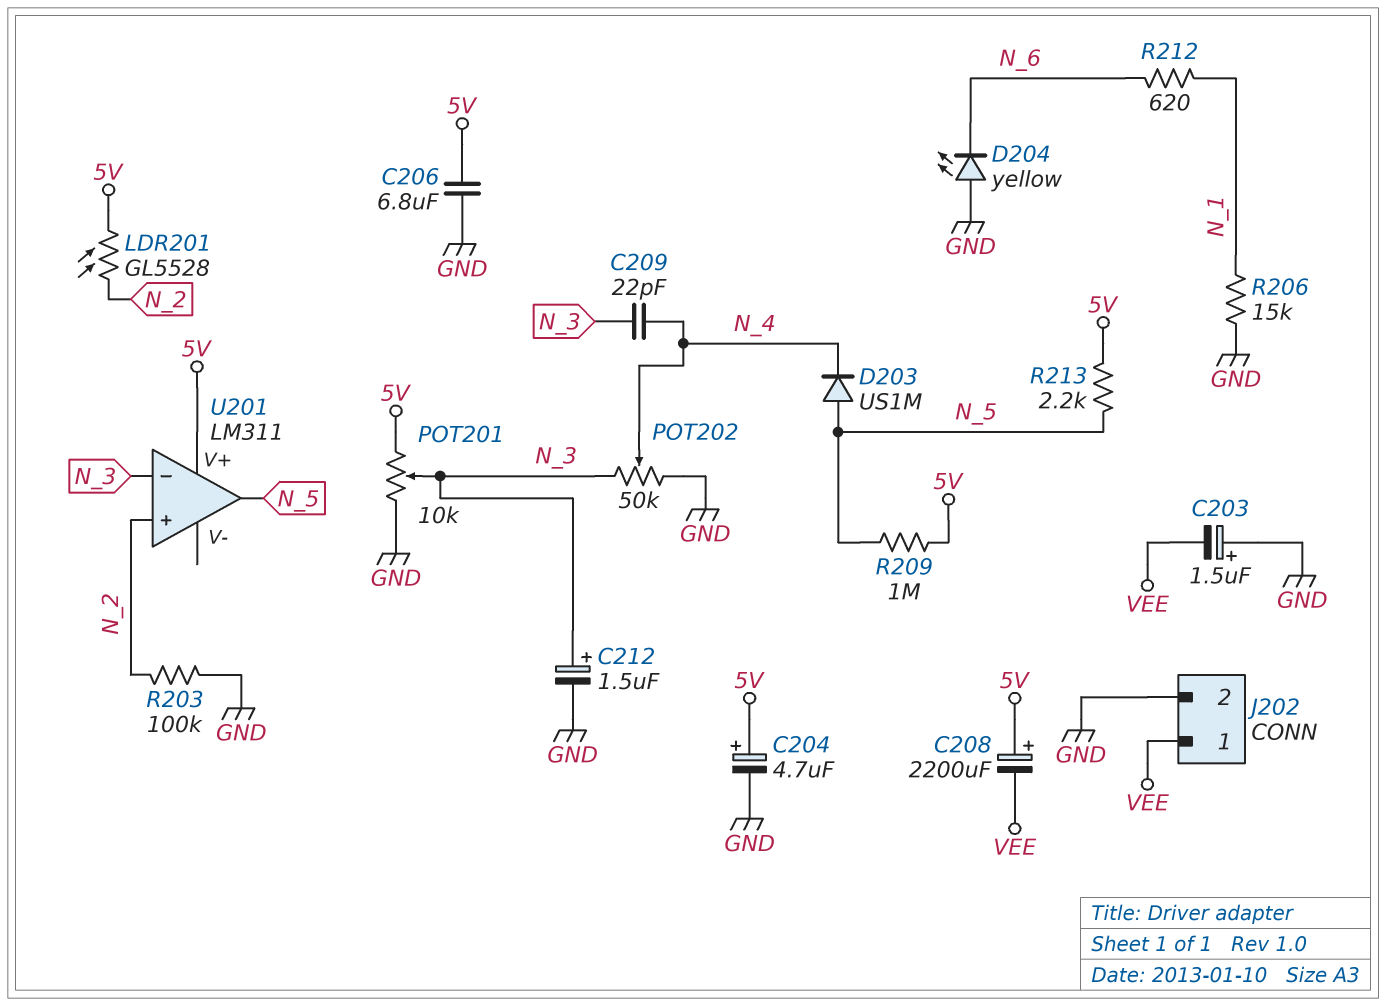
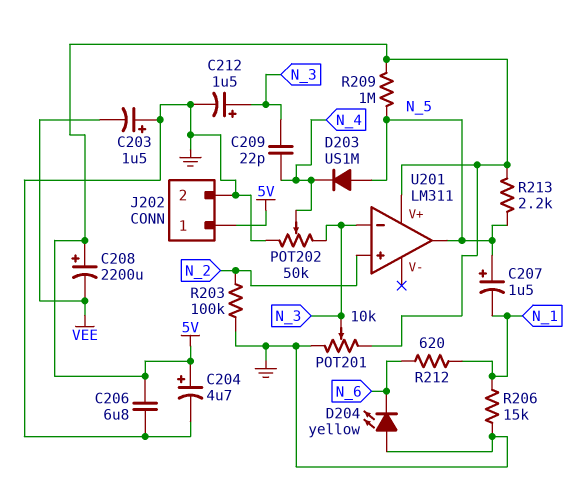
C207: none -> 1.5uF (plus N_5, minus N_1)
J202 pin 1: VEE -> 5V
LDR201: GL5528 (5V, N_2) -> none

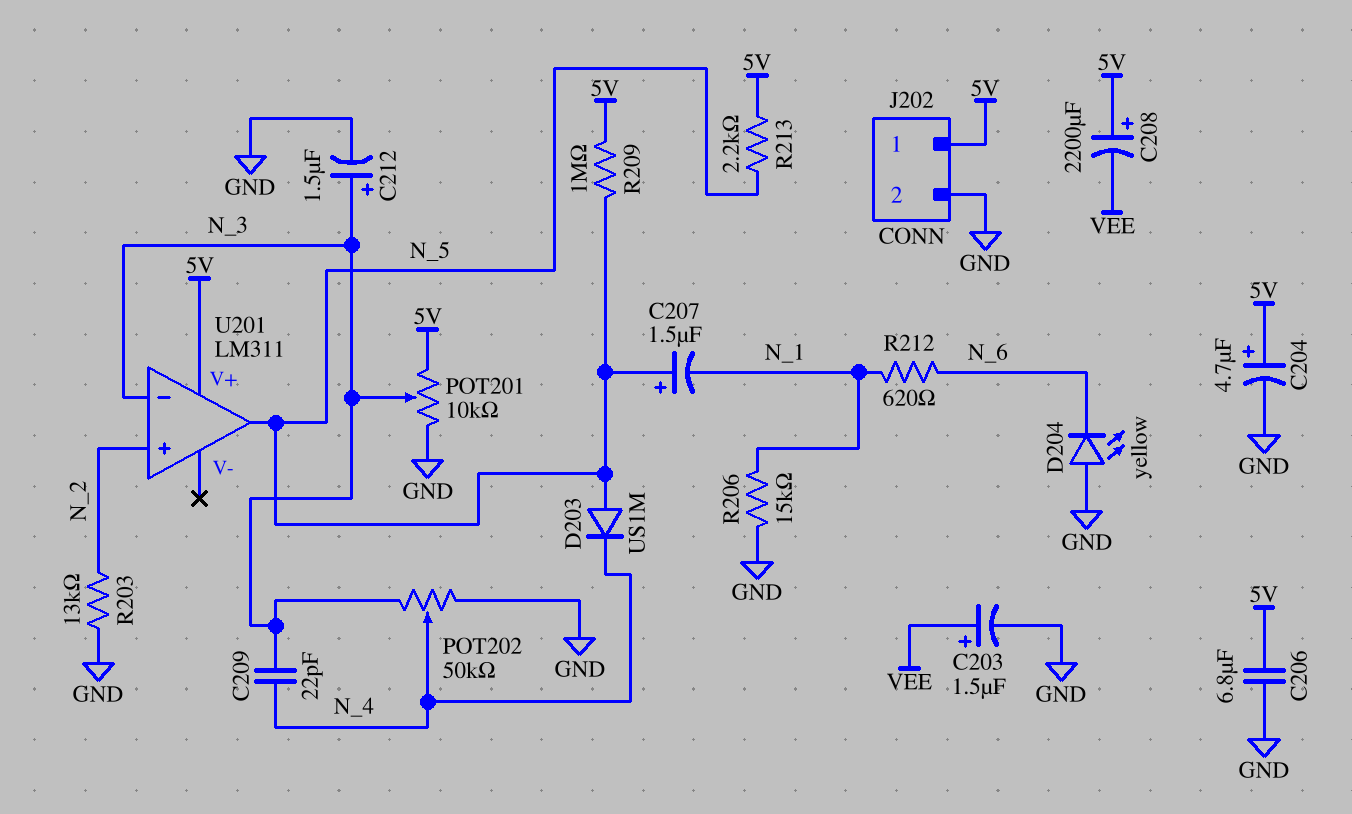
C203: 1.5uF (plus GND, minus VEE) -> 1.5uF (plus VEE, minus GND)
R203: 100k (GND, N_2) -> 13k (GND, N_2)

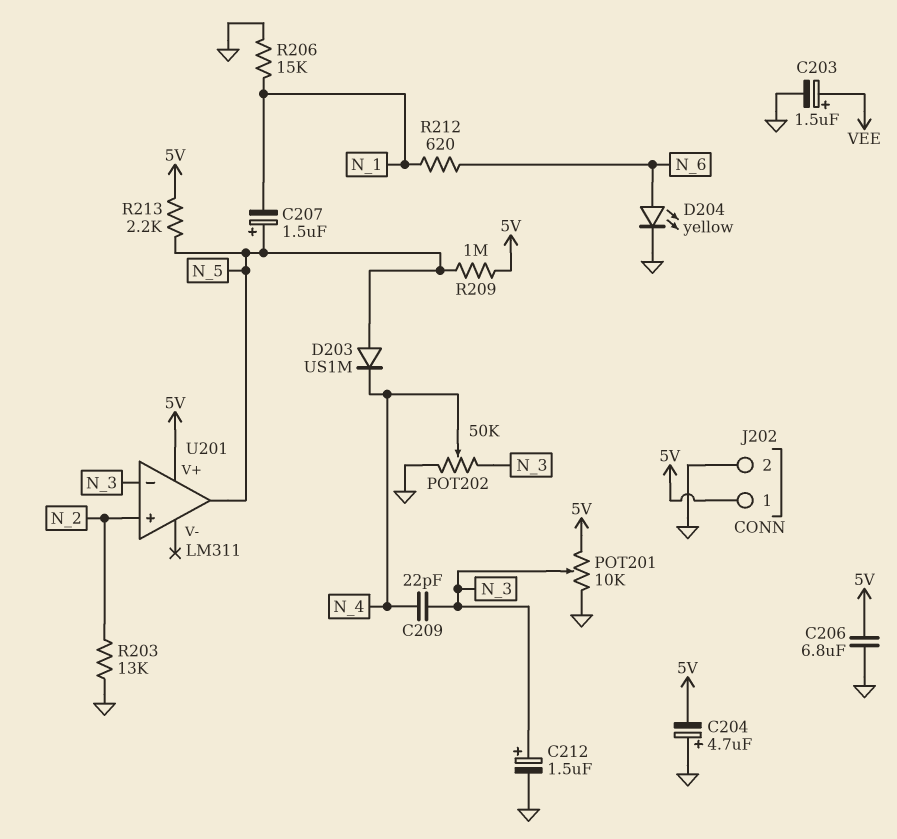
C204: 4.7uF (plus 5V, minus GND) -> 4.7uF (plus GND, minus 5V)
C208: 2200uF (plus 5V, minus VEE) -> none
D204: LED yellow (A GND, K N_6) -> LED yellow (A N_6, K GND)

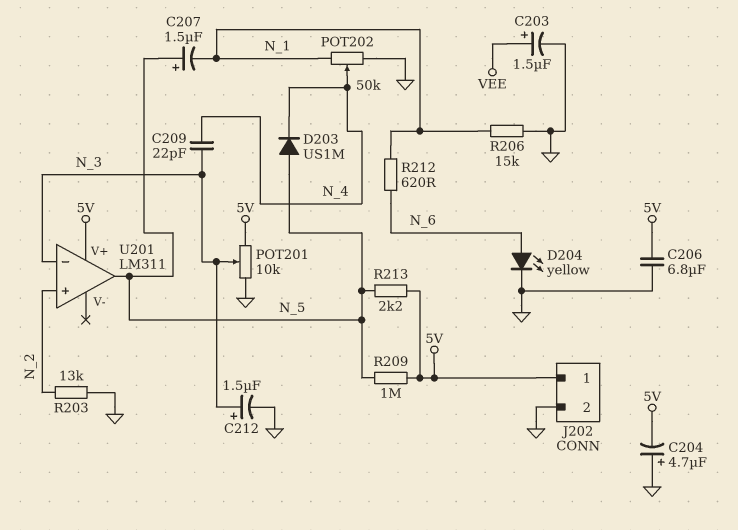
POT202: 50k (GND, N_3, wiper N_4) -> 50k (GND, N_1, wiper N_4)

